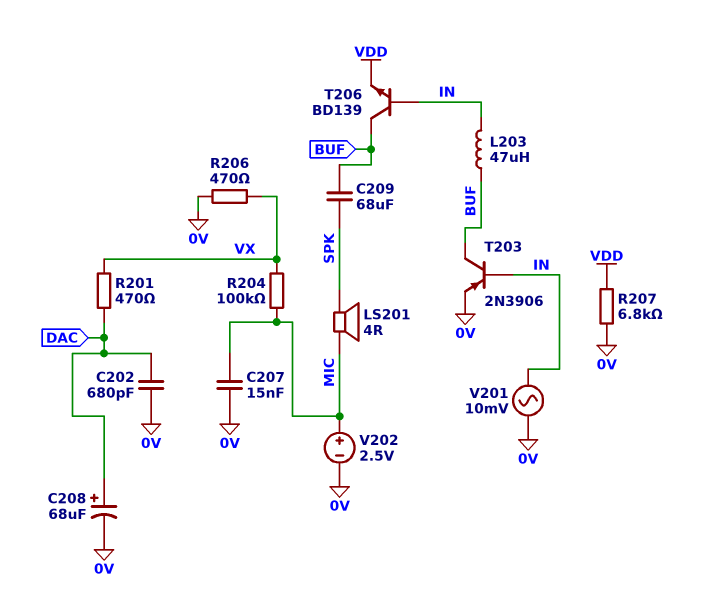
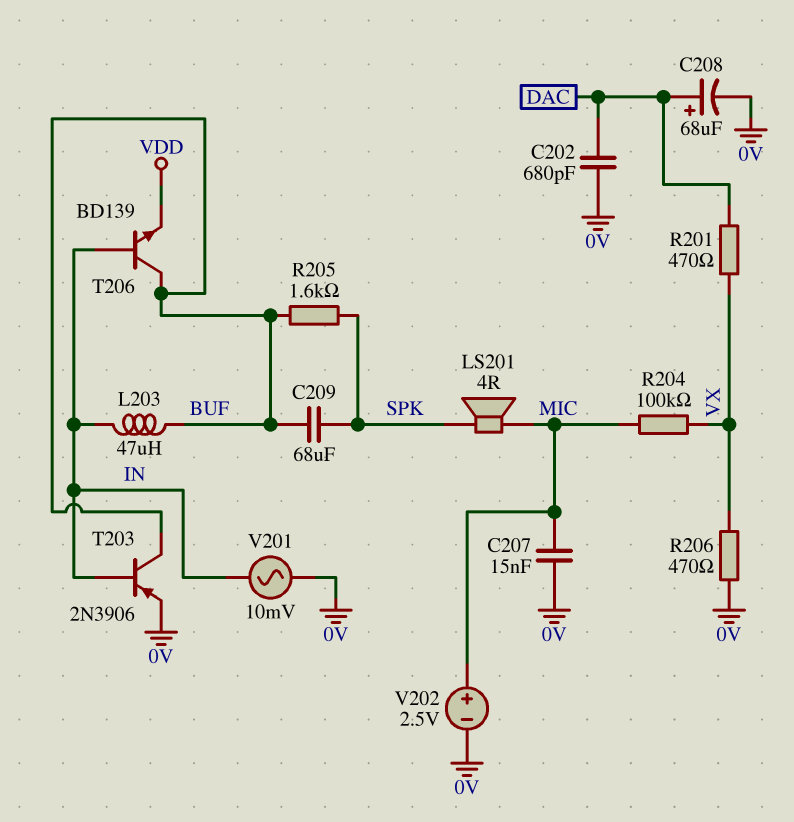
R205: none -> 1.6k (BUF, SPK)
R207: 6.8k (0V, VDD) -> none

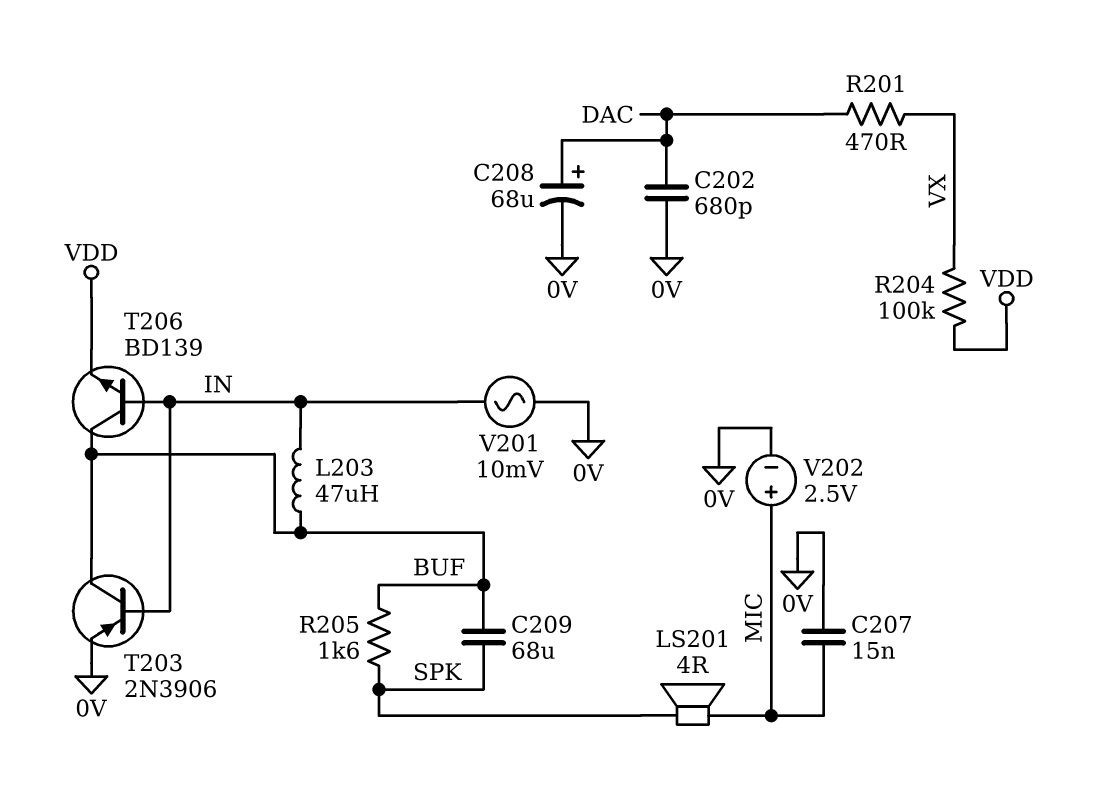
R204: 100k (MIC, VX) -> 100k (VDD, VX)
R206: 470 (0V, VX) -> none

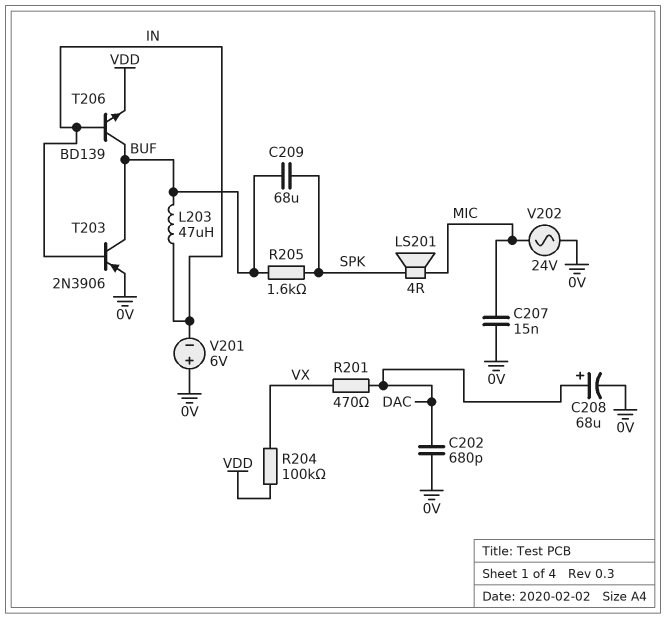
V201: AC 10mV (0V, IN) -> 6V (plus 0V, minus IN)
V202: 2.5V (plus MIC, minus 0V) -> AC 24V (0V, MIC)

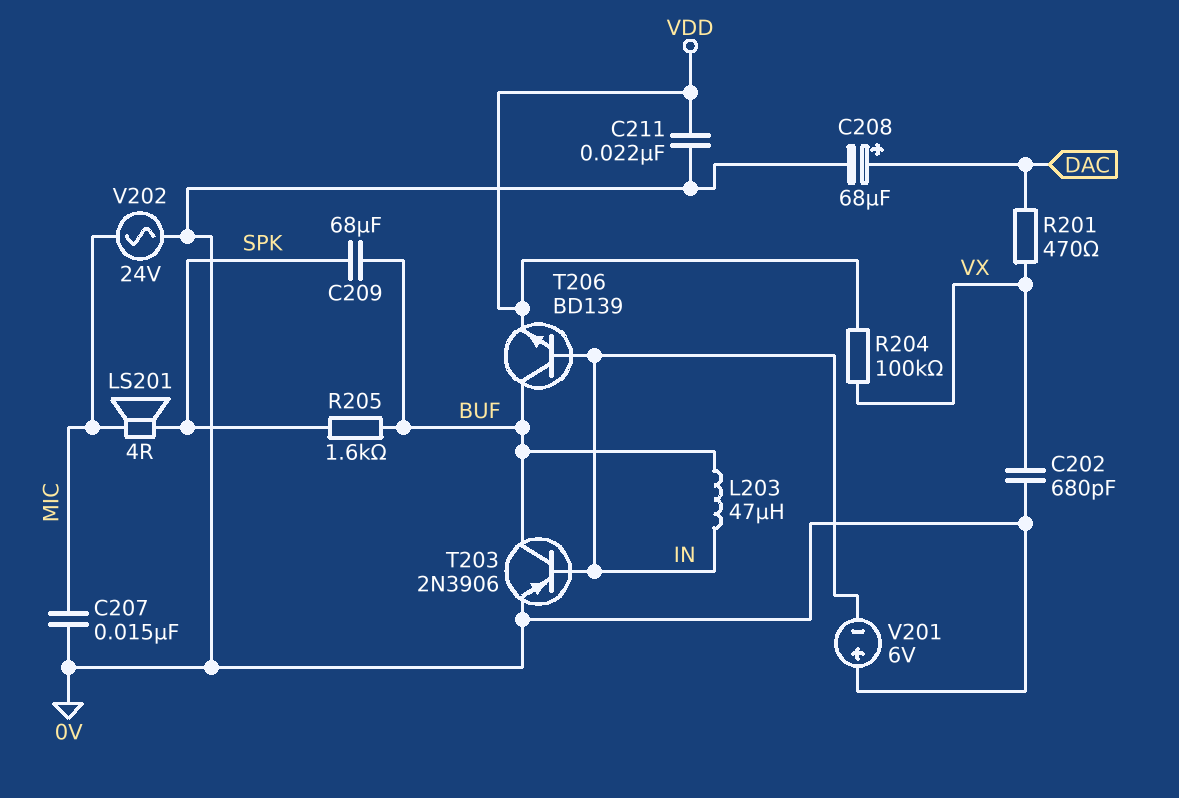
C202: 680pF (0V, DAC) -> 680pF (0V, VX)
C211: none -> 22nF (0V, VDD)

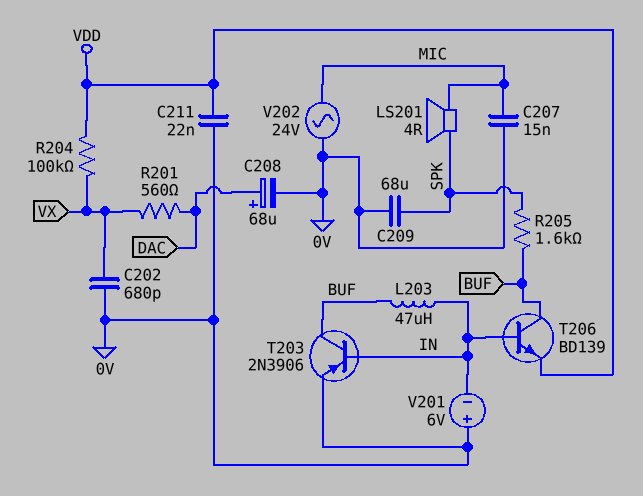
C209: 68uF (BUF, SPK) -> 68uF (0V, SPK)
R201: 470 (DAC, VX) -> 560 (DAC, VX)

